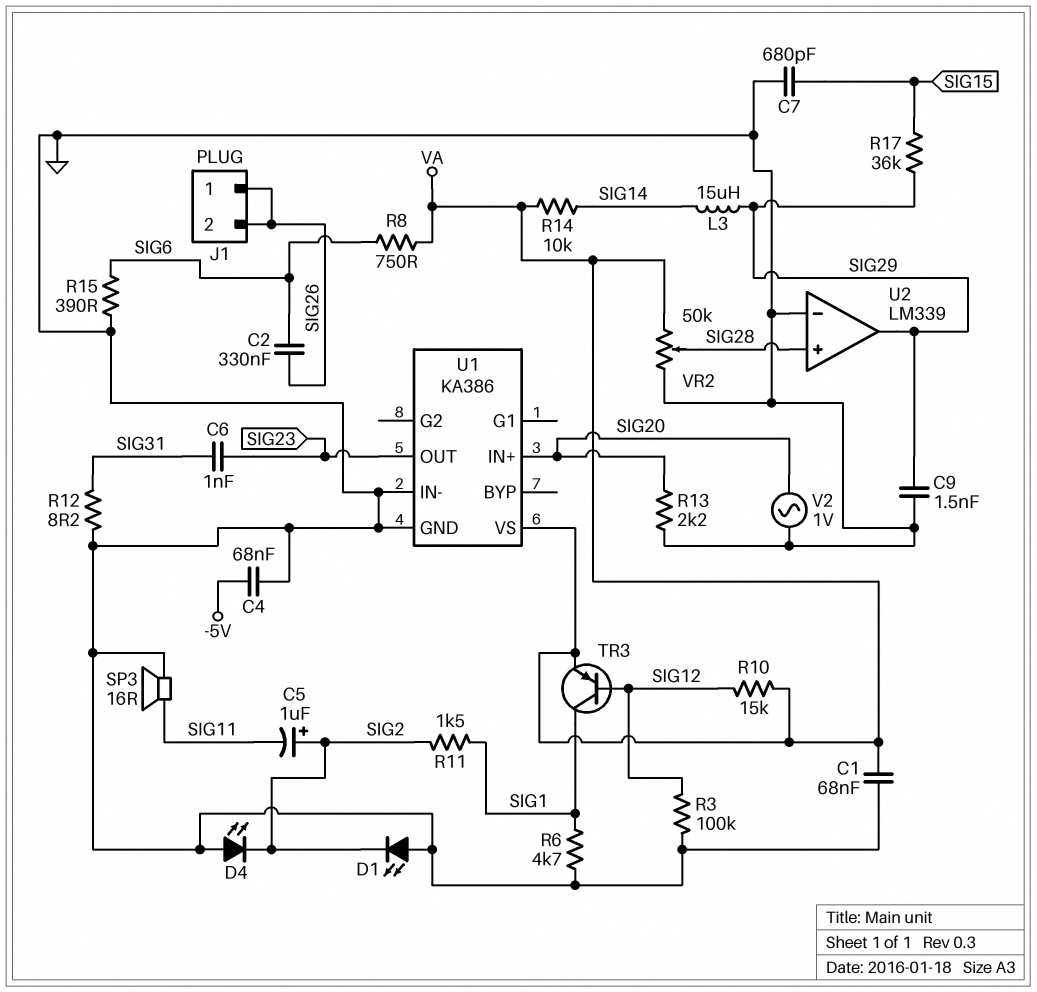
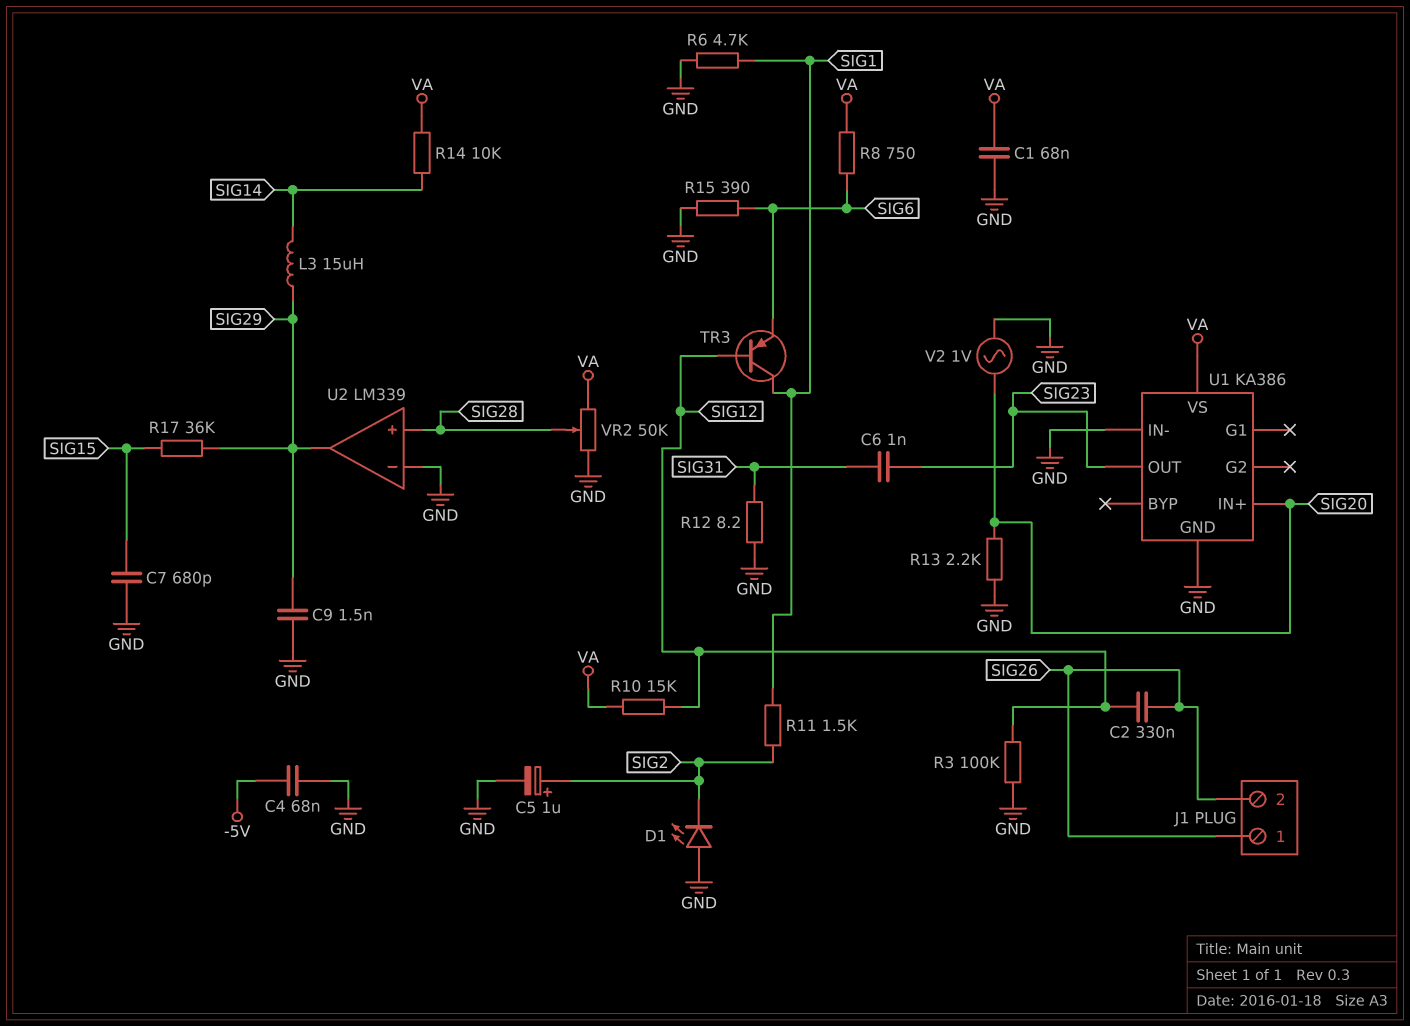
C2: 330nF (SIG6, SIG26) -> 330nF (SIG12, SIG26)
C5: 1uF (plus SIG2, minus SIG11) -> 1uF (plus SIG2, minus GND)
D4: LED (A GND, K SIG2) -> none
SP3: speaker 16R (GND, SIG11) -> none
TR3: PNP (B SIG12, C SIG1, E VA) -> PNP (B SIG12, C SIG1, E SIG6)

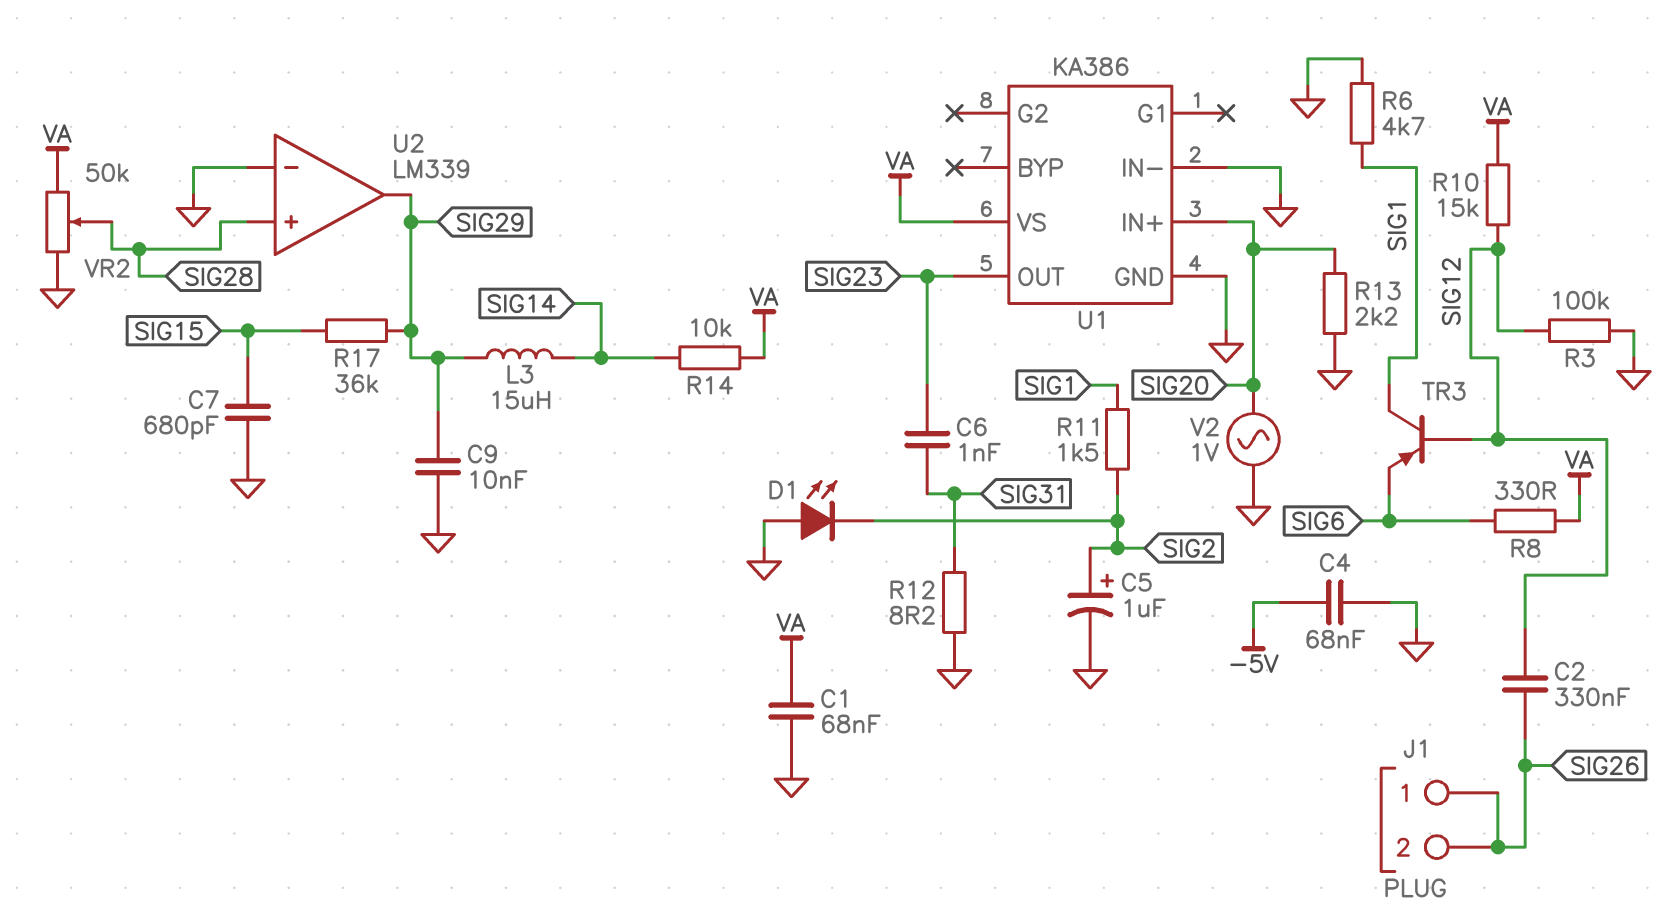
C9: 1.5nF (GND, SIG29) -> 10nF (GND, SIG29)
R8: 750 (SIG6, VA) -> 330 (SIG6, VA)
R15: 390 (GND, SIG6) -> none

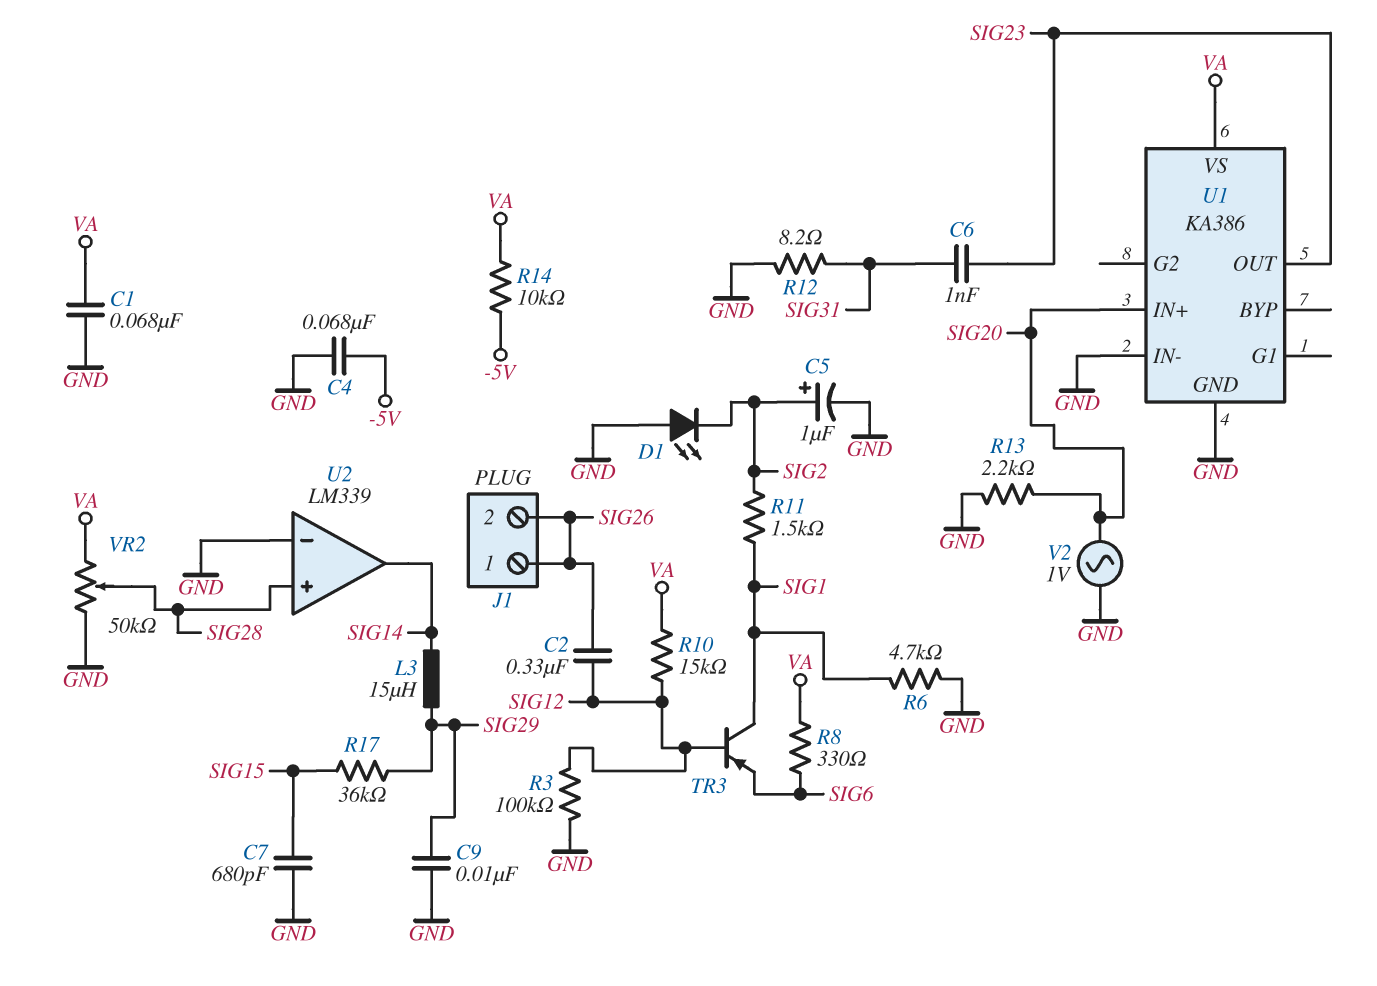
R14: 10k (SIG14, VA) -> 10k (-5V, VA)
U2 pin out: SIG29 -> SIG14

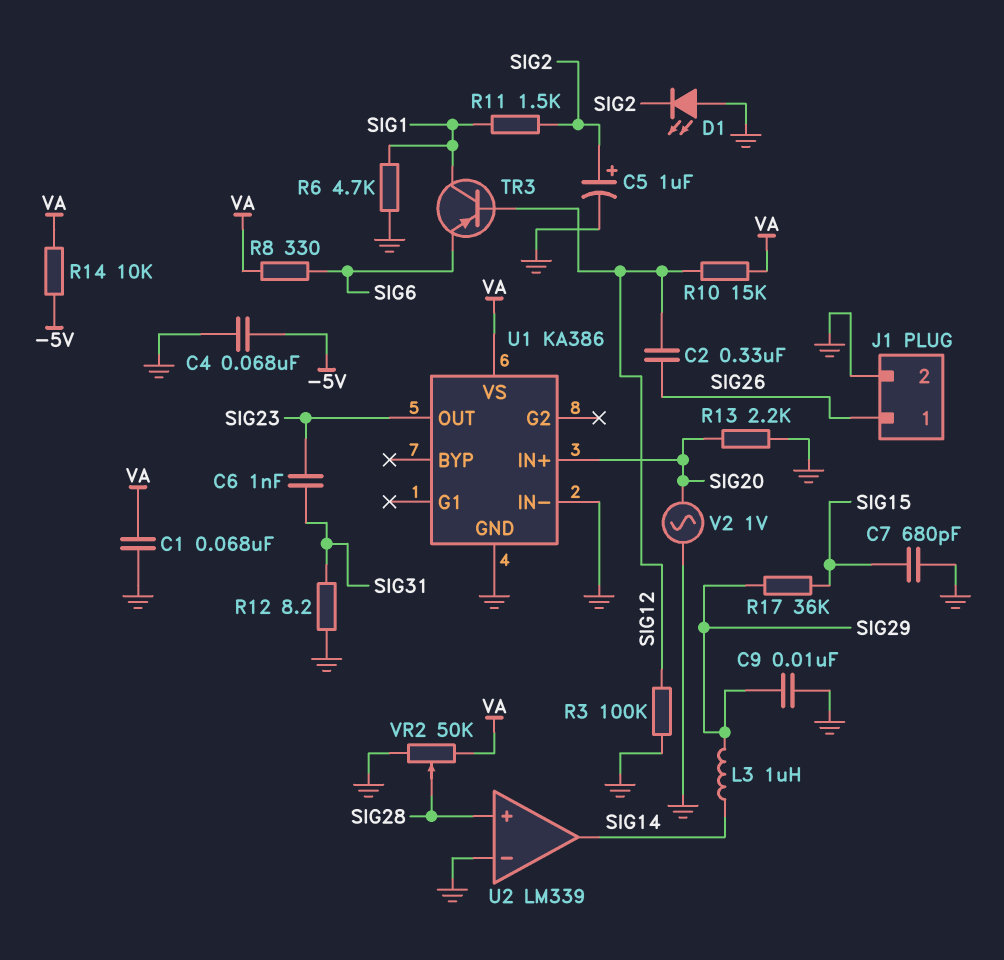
J1 pin 2: SIG26 -> GND
L3: 15uH (SIG14, SIG29) -> 1uH (SIG14, SIG29)

